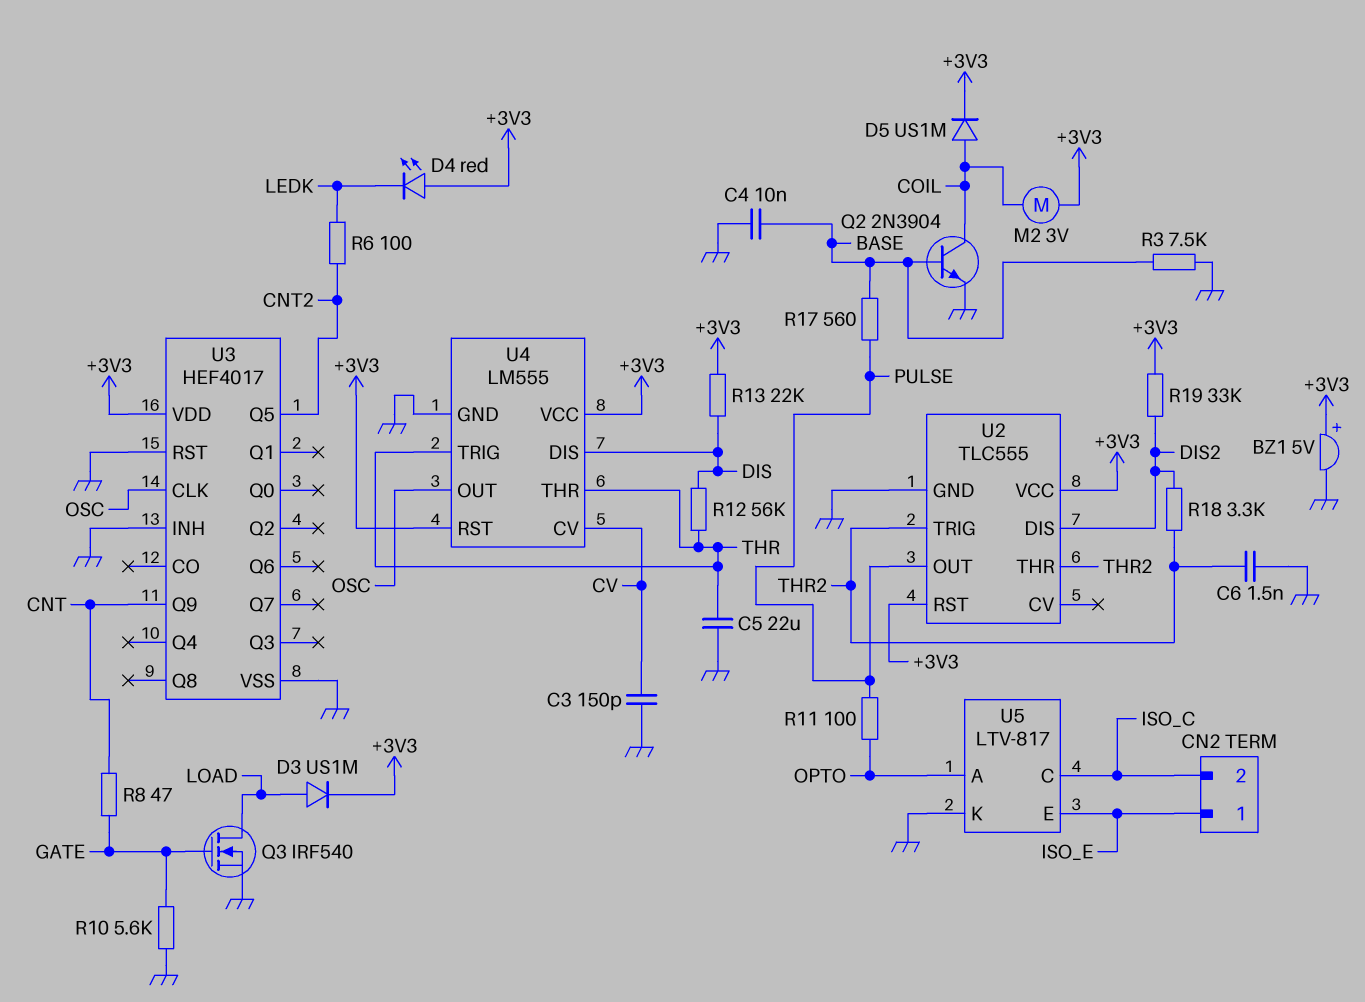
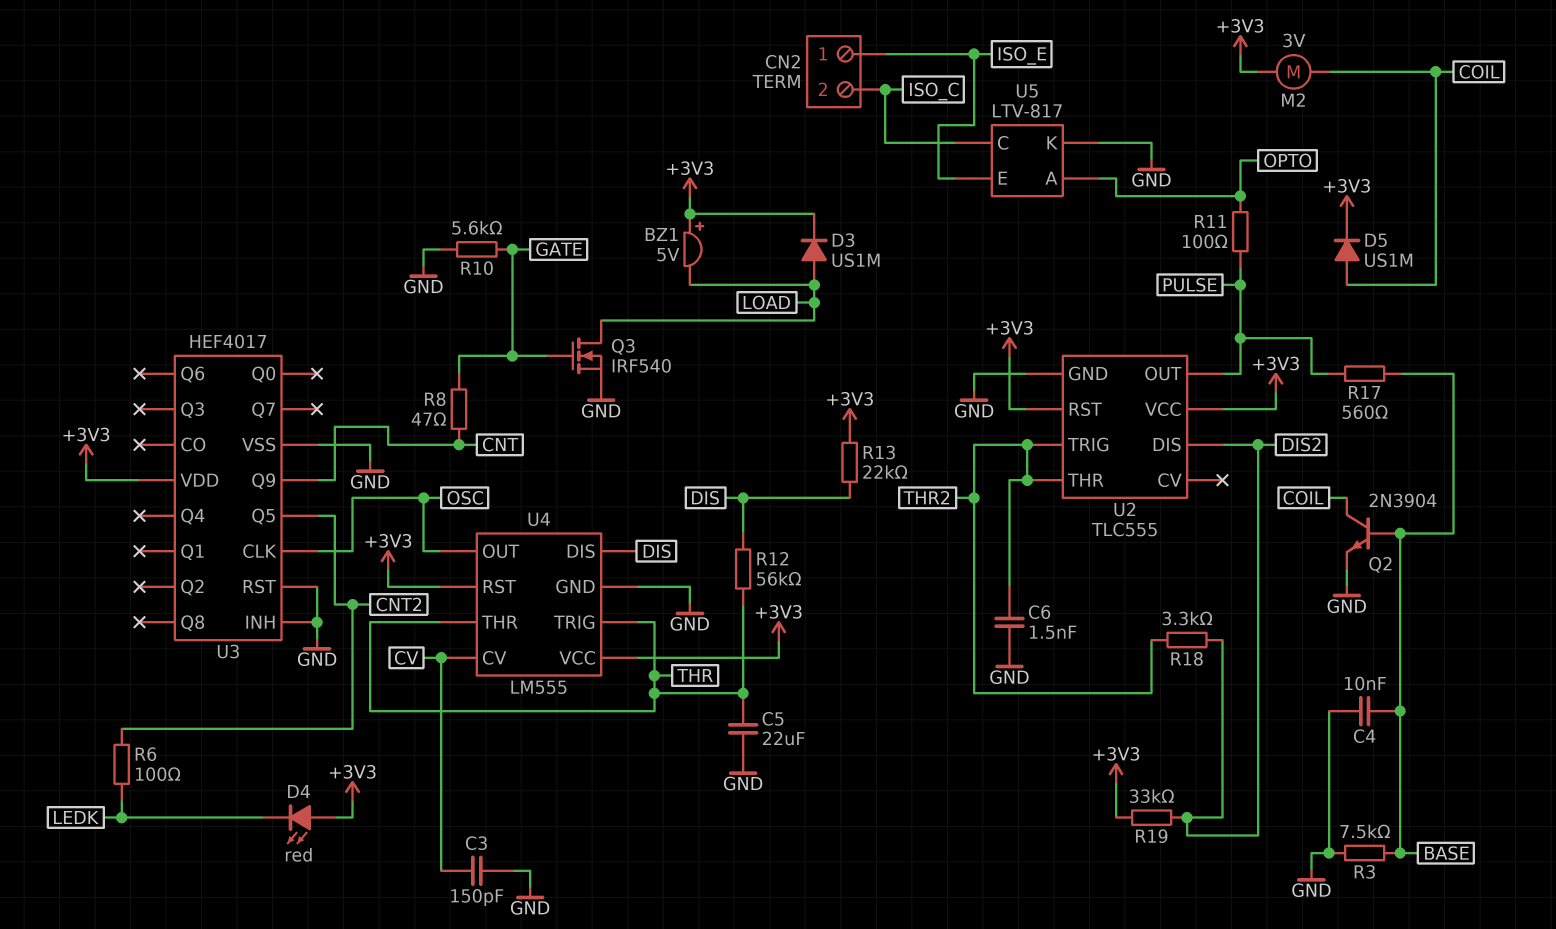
BZ1: buzzer 5V (plus +3V3, minus GND) -> buzzer 5V (plus +3V3, minus LOAD)

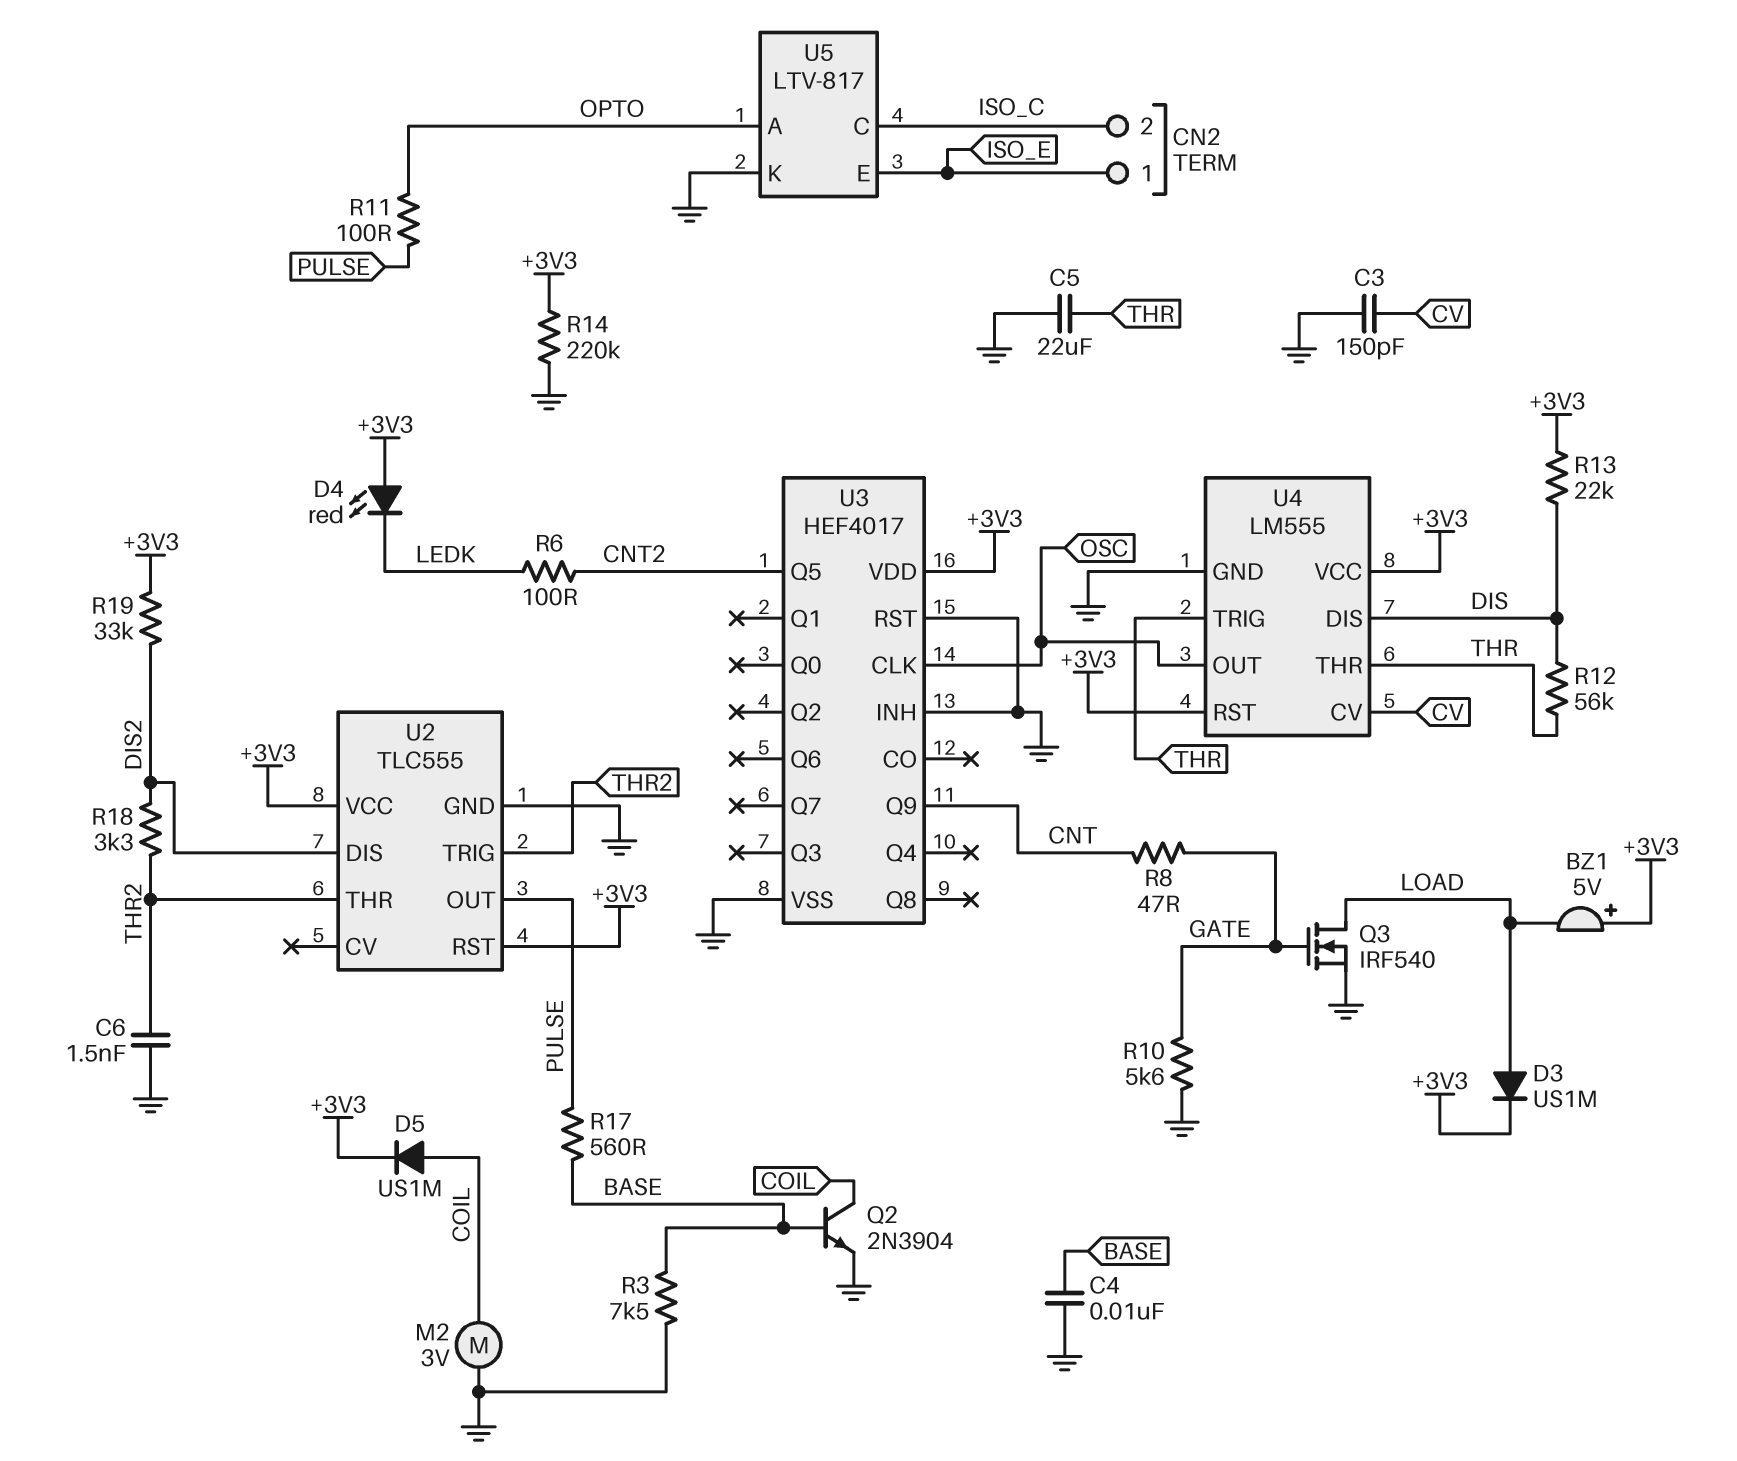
M2: motor 3V (+3V3, COIL) -> motor 3V (COIL, GND)
R14: none -> 220k (+3V3, GND)

